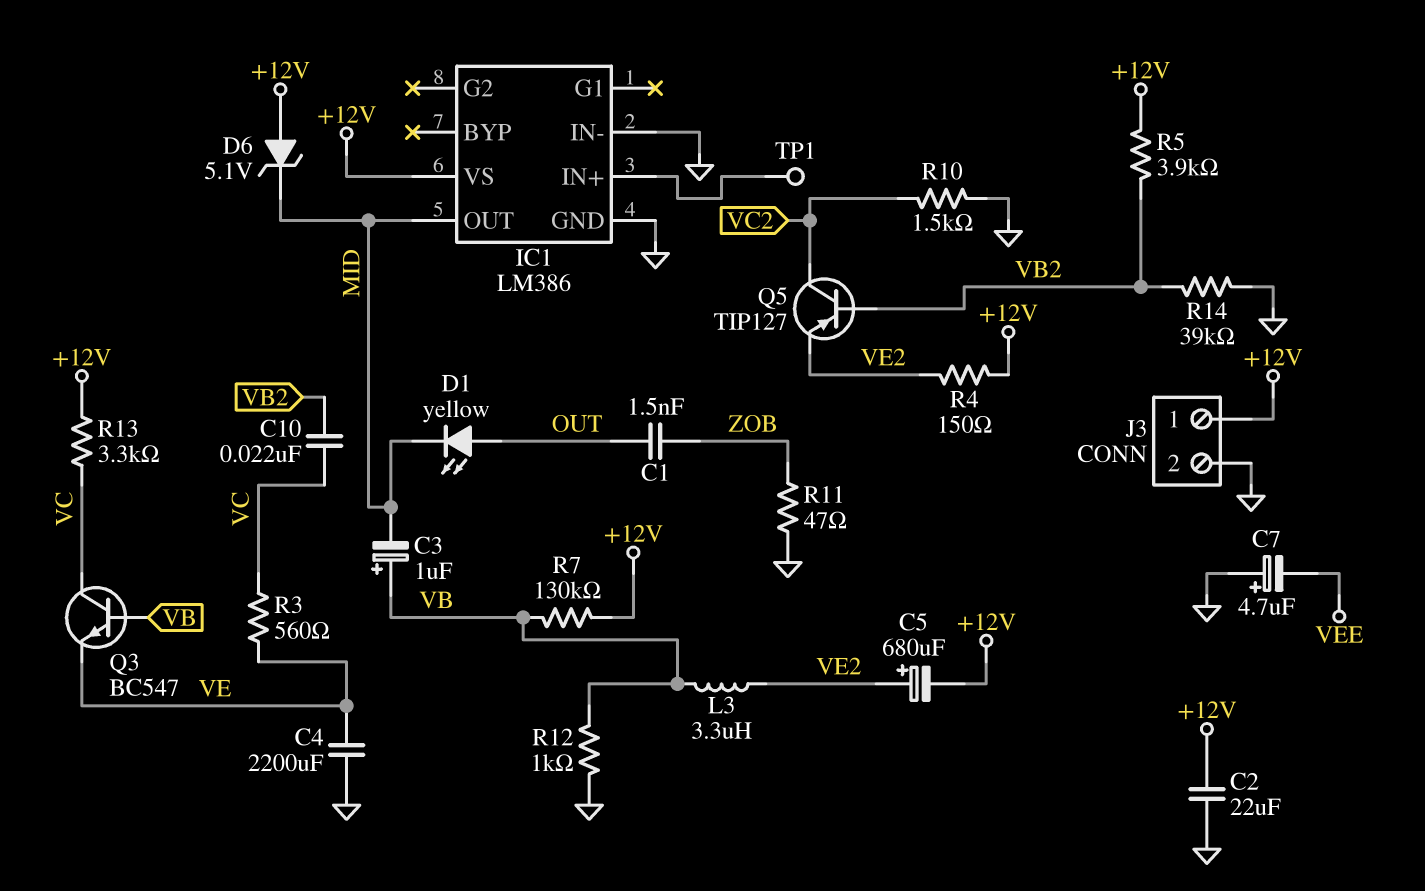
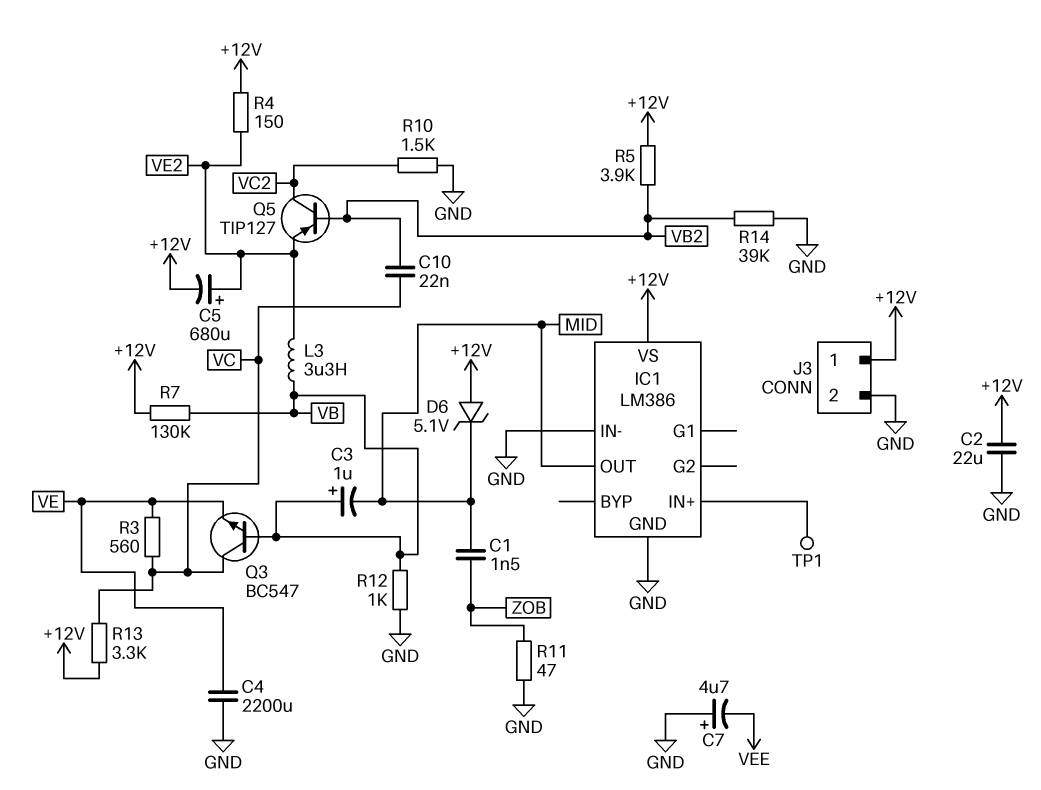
C1: 1.5nF (OUT, ZOB) -> 1.5nF (MID, ZOB)
D1: LED yellow (A OUT, K MID) -> none

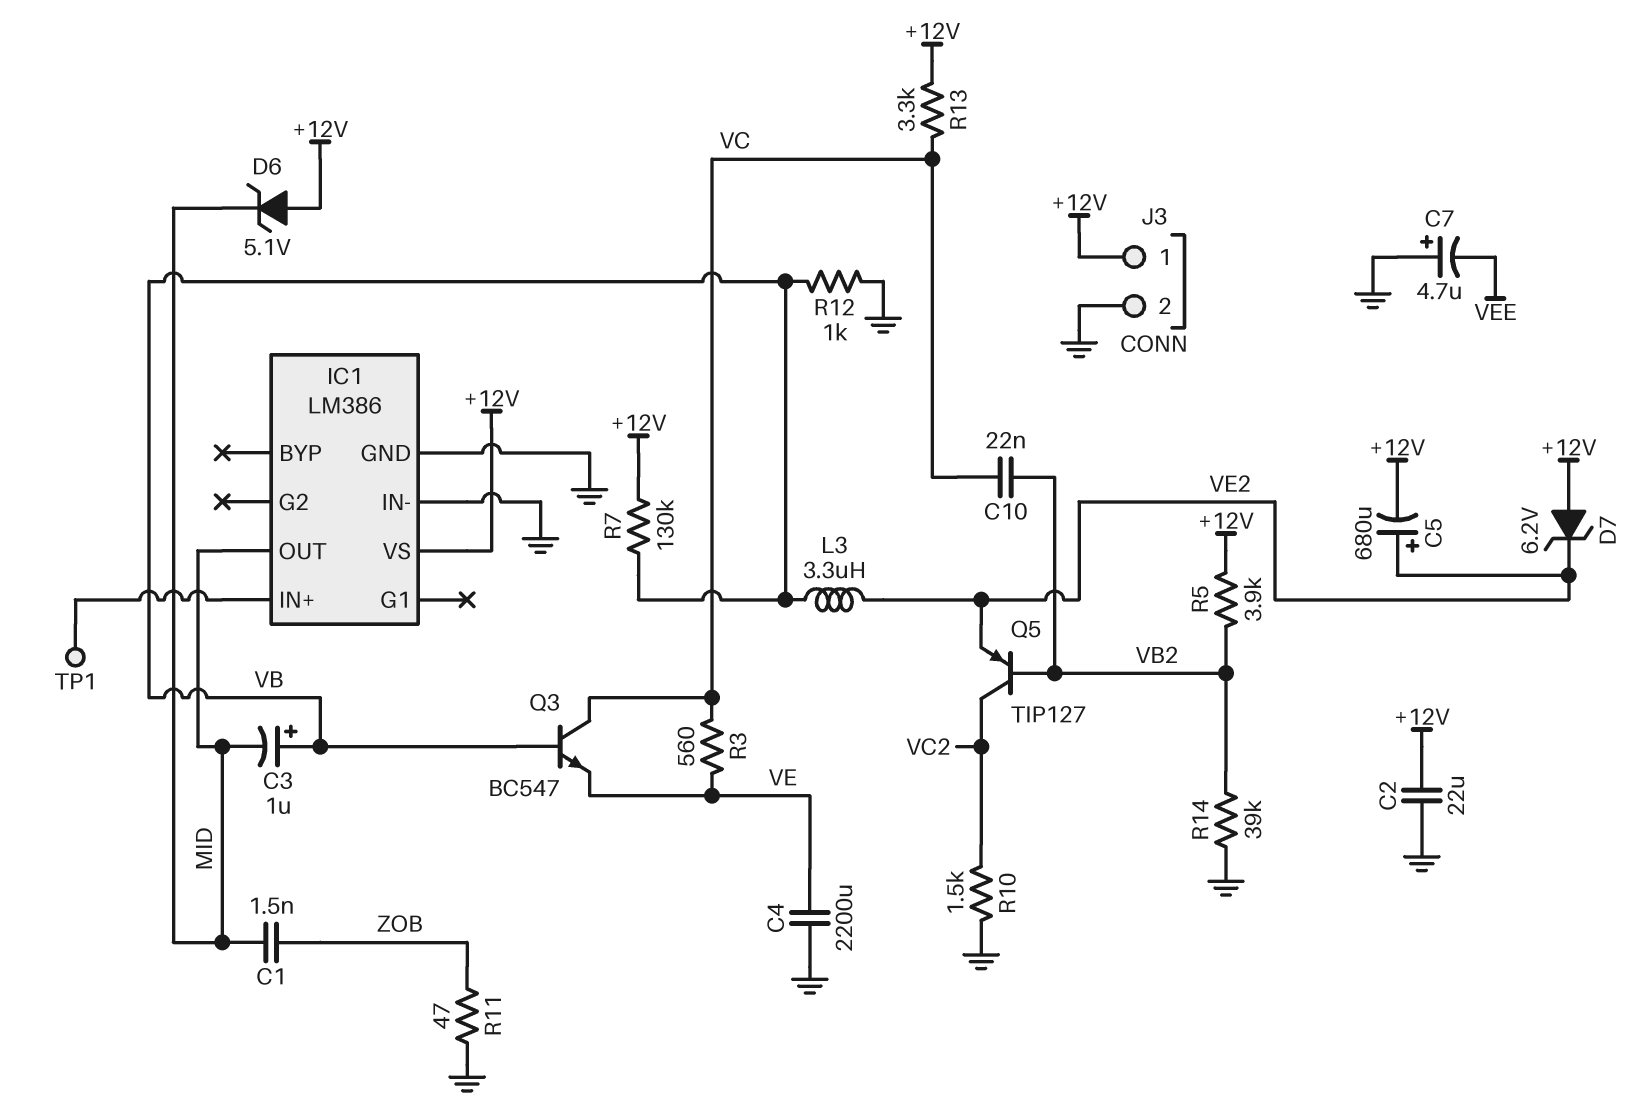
D7: none -> zener 6.2V (A +12V, K VE2)
R4: 150 (+12V, VE2) -> none

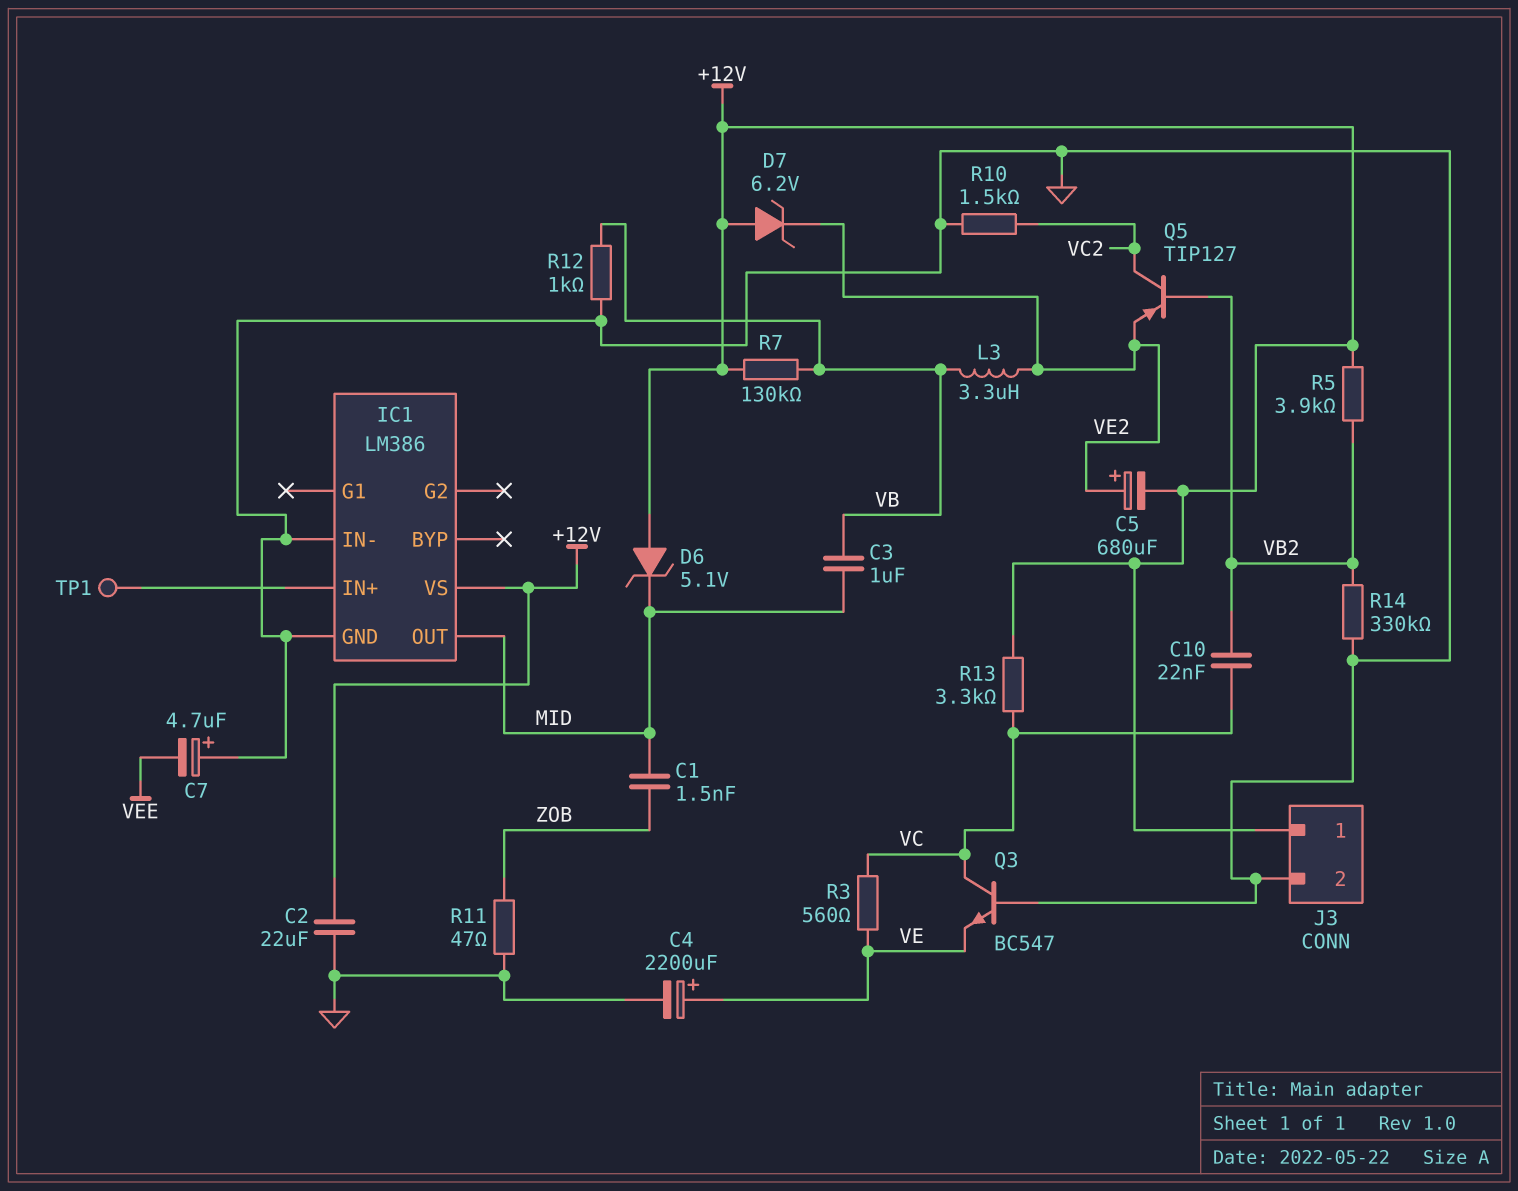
C3: 1uF (plus VB, minus MID) -> 1uF (MID, VB)
C4: 2200uF (GND, VE) -> 2200uF (plus VE, minus GND)
Q3: NPN BC547 (B VB, C VC, E VE) -> NPN BC547 (B GND, C VC, E VE)
R14: 39k (GND, VB2) -> 330k (GND, VB2)

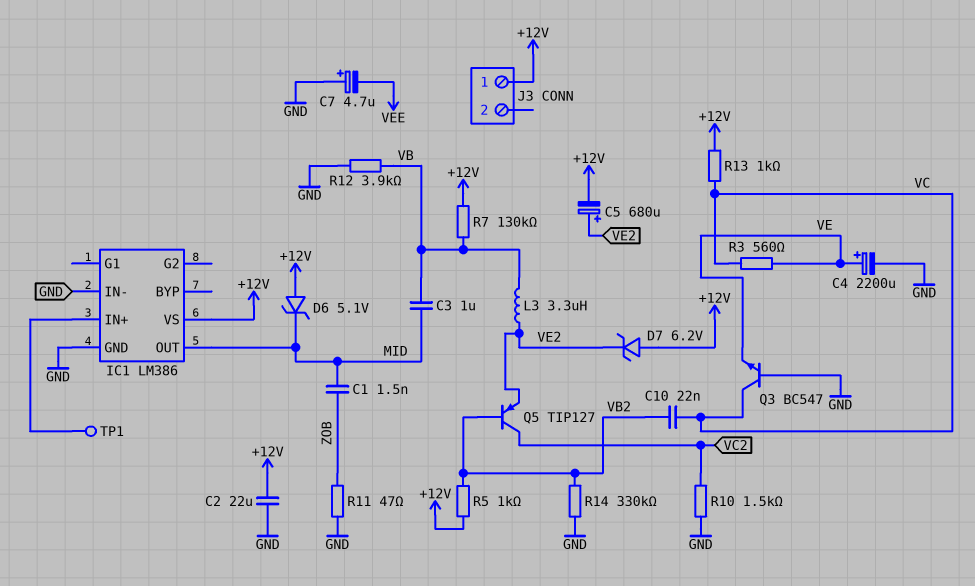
J3 pin 2: GND -> none
R5: 3.9k (+12V, VB2) -> 1k (+12V, VB2)
R12: 1k (GND, VB) -> 3.9k (GND, VB)
R13: 3.3k (+12V, VC) -> 1k (+12V, VC)

